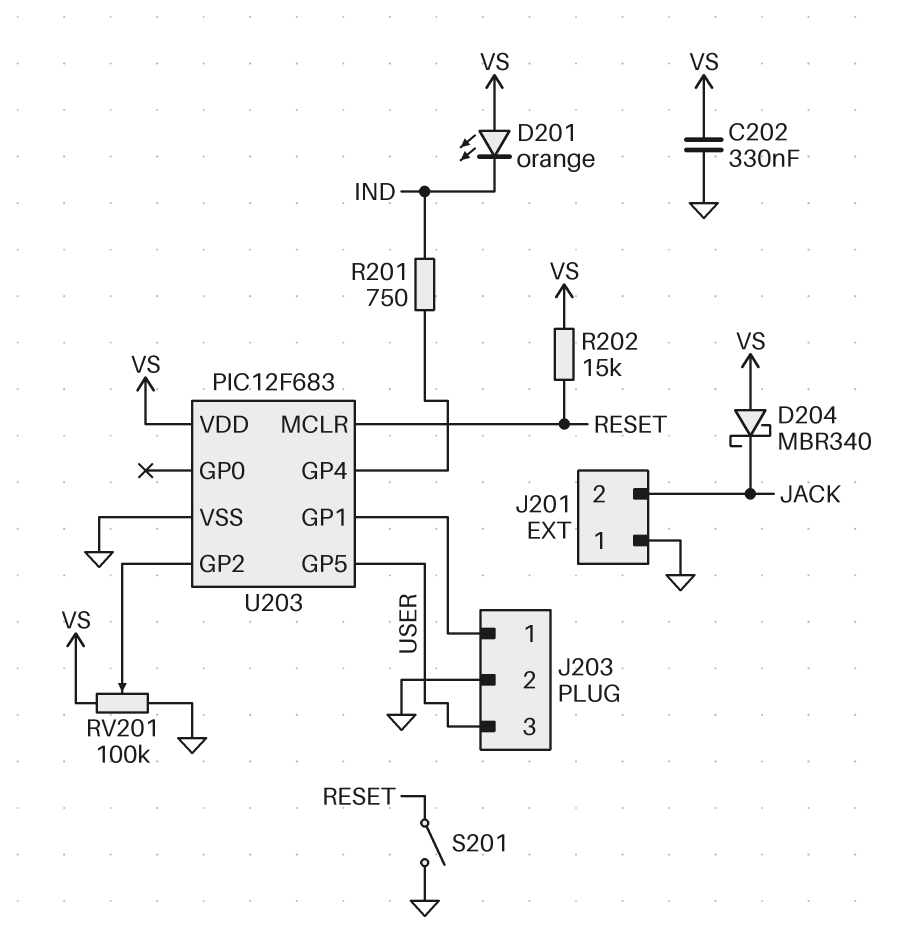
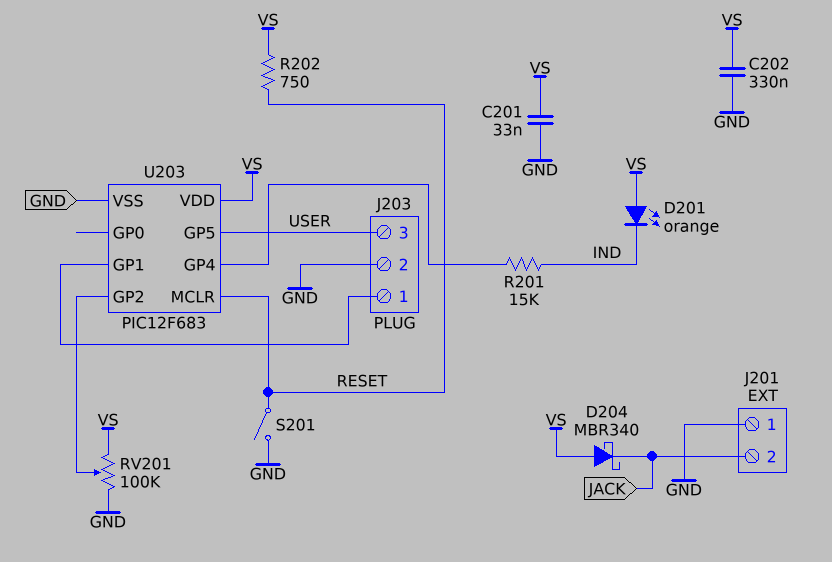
C201: none -> 33nF (GND, VS)
R201: 750 (IND, U203/GP4) -> 15k (IND, U203/GP4)
R202: 15k (RESET, VS) -> 750 (RESET, VS)

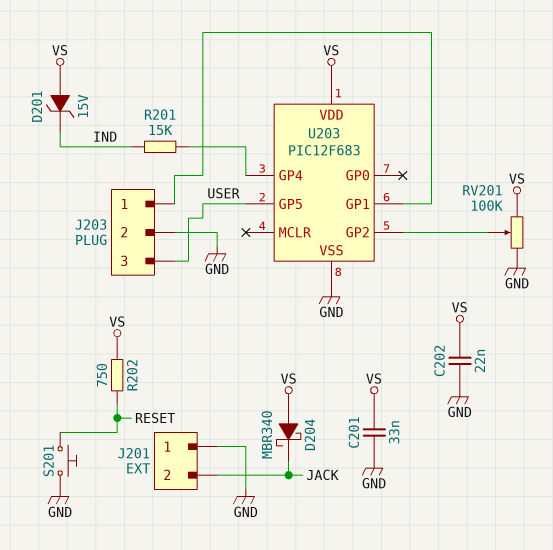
C202: 330nF (GND, VS) -> 22nF (GND, VS)
D201: LED orange (A VS, K IND) -> zener 15V (A VS, K IND)
S201: switch (GND, RESET) -> button (GND, RESET)
U203 pin MCLR: RESET -> none

